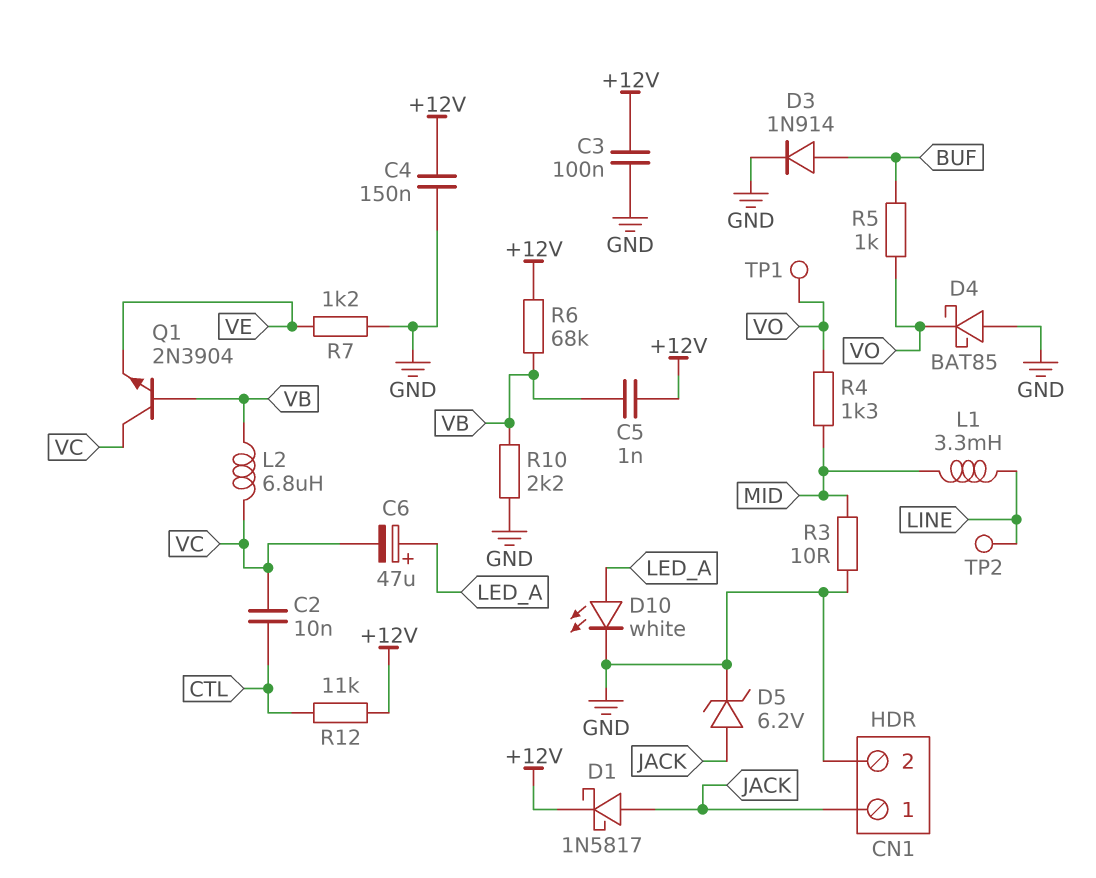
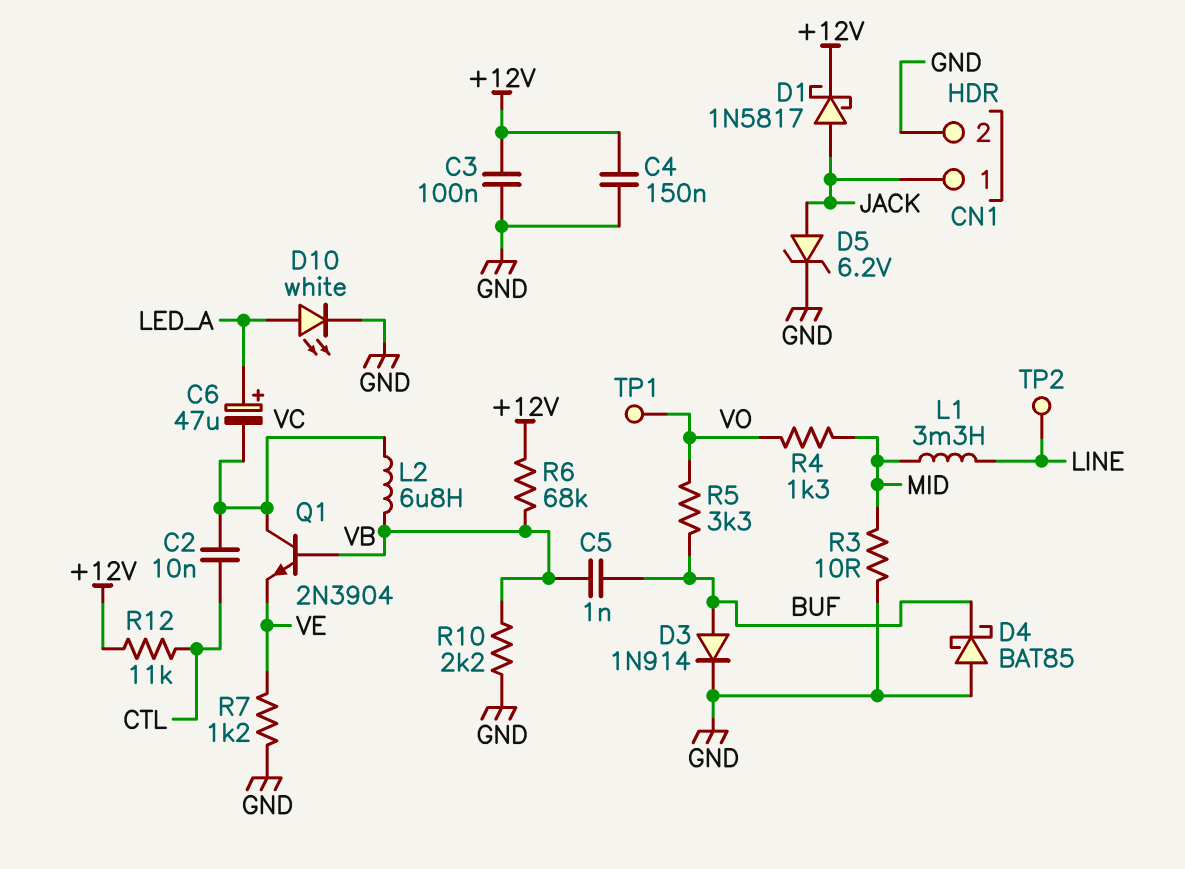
C5: 1nF (+12V, VB) -> 1nF (BUF, VB)
D4: schottky BAT85 (A GND, K VO) -> schottky BAT85 (A GND, K BUF)
R5: 1k (BUF, VO) -> 3.3k (BUF, VO)

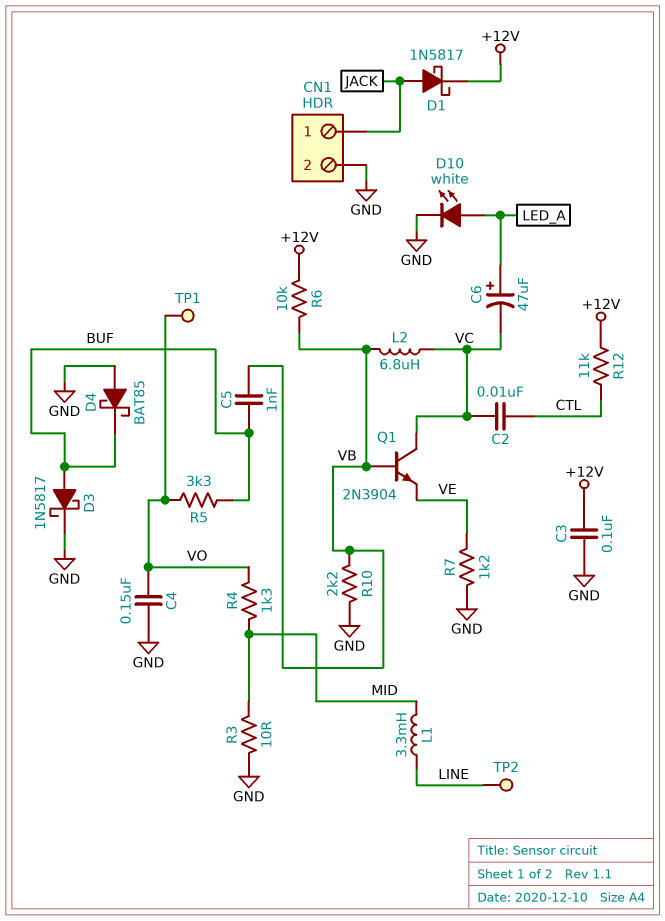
C4: 150nF (+12V, GND) -> 150nF (GND, VO)
D3: diode 1N914 (A BUF, K GND) -> schottky 1N5817 (A BUF, K GND)
D5: zener 6.2V (A JACK, K GND) -> none
R6: 68k (+12V, VB) -> 10k (+12V, VB)

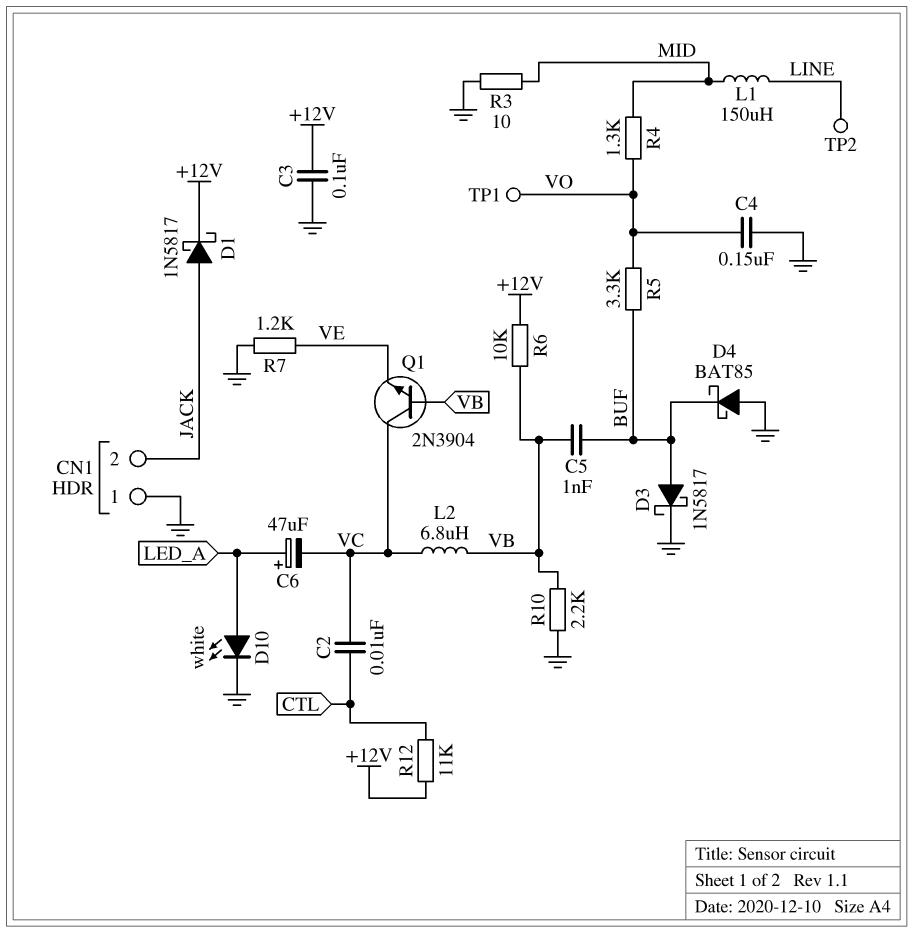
CN1 pin 1: JACK -> GND
CN1 pin 2: GND -> JACK
L1: 3.3mH (LINE, MID) -> 150uH (LINE, MID)

